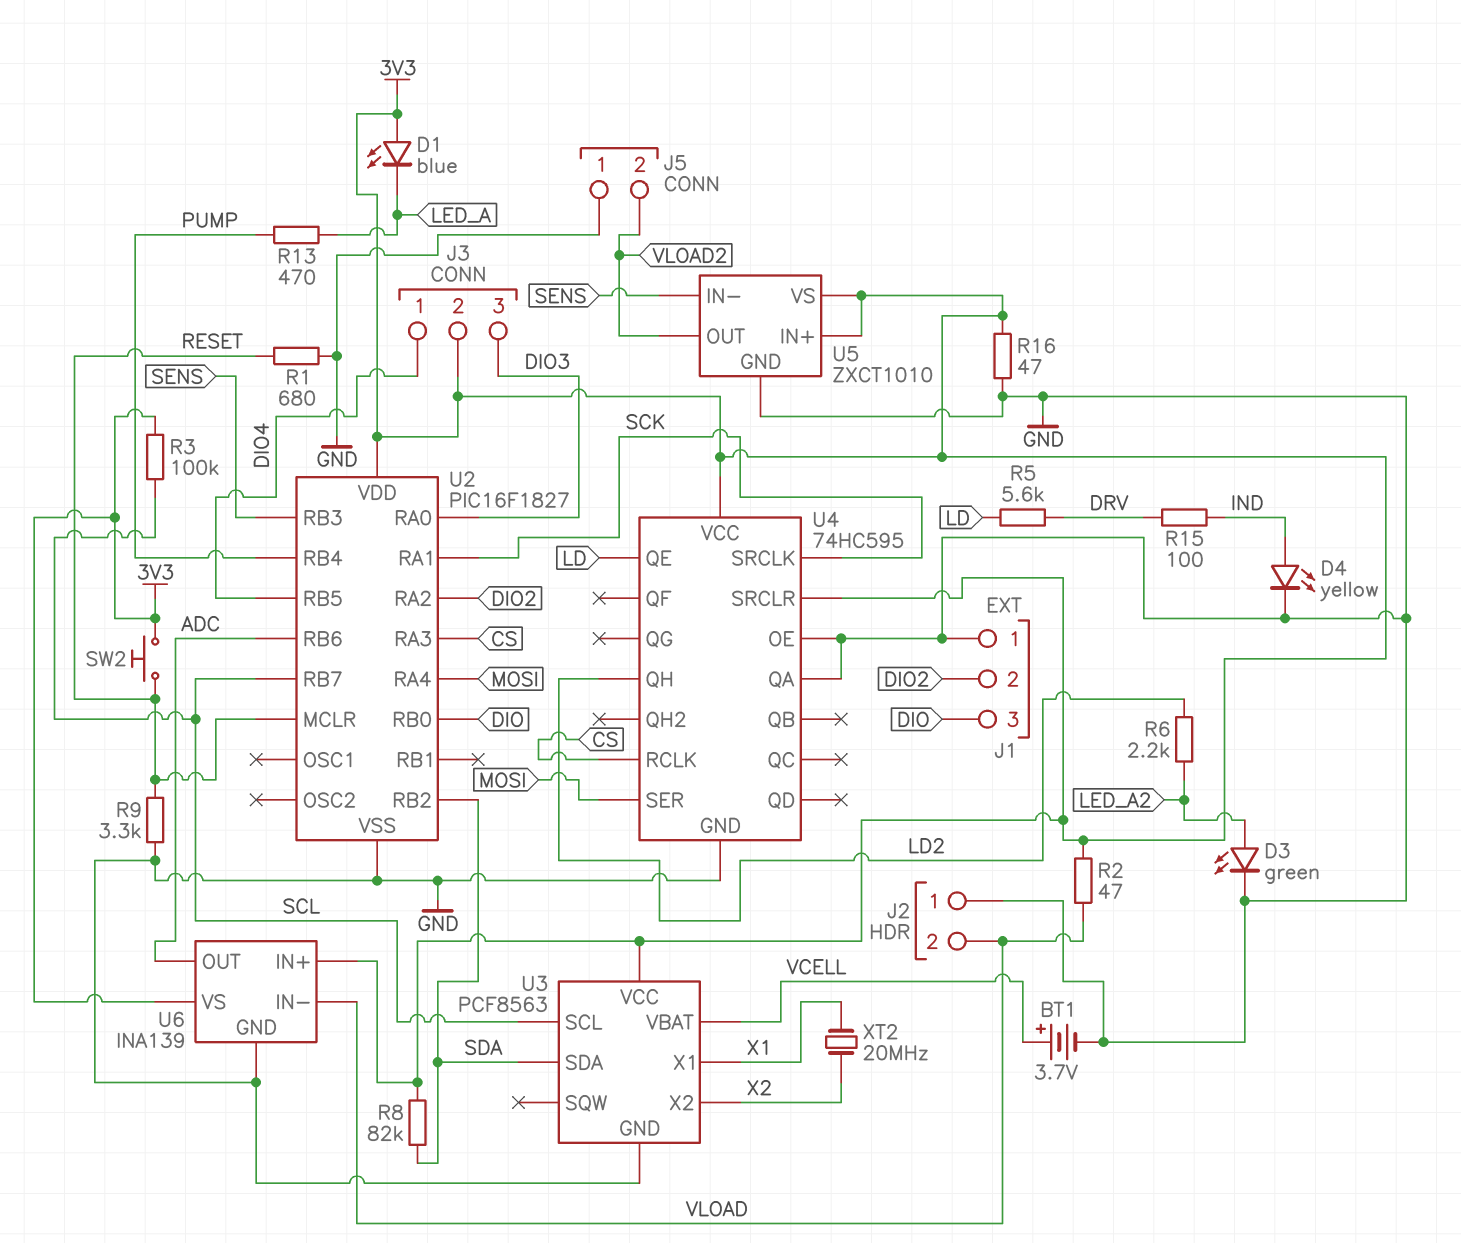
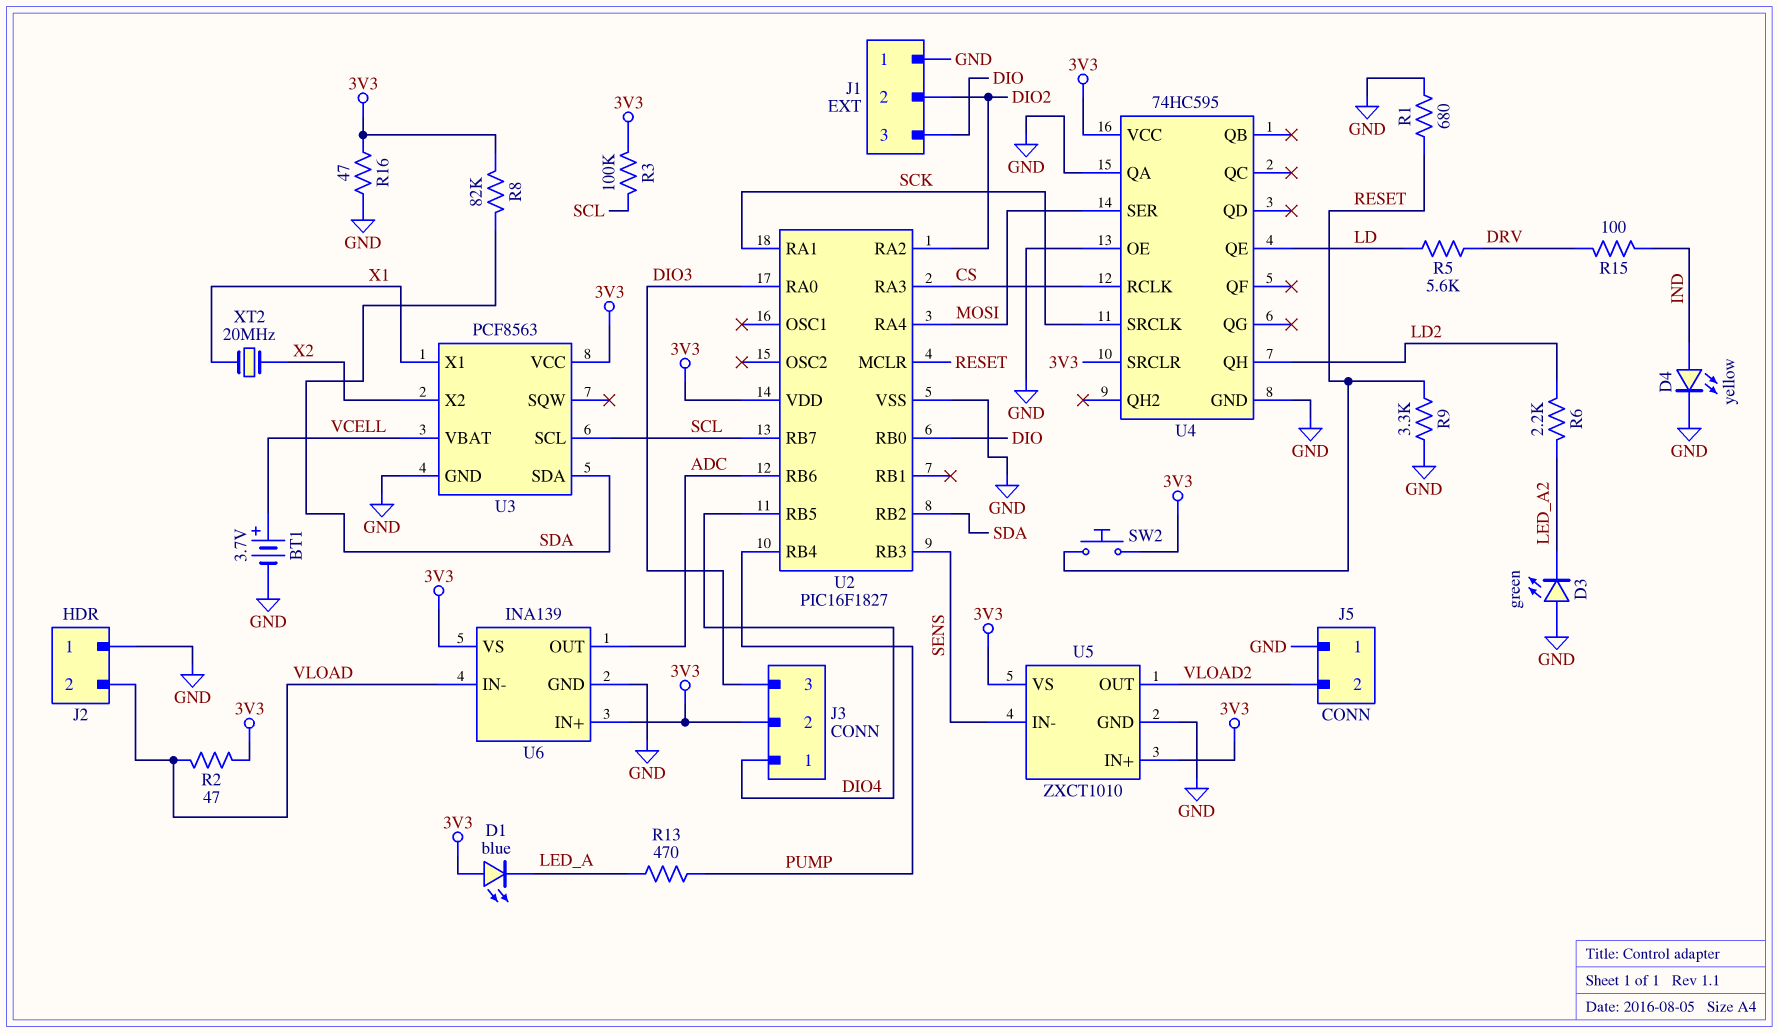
D3: LED green (A LED_A2, K GND) -> LED green (A GND, K LED_A2)

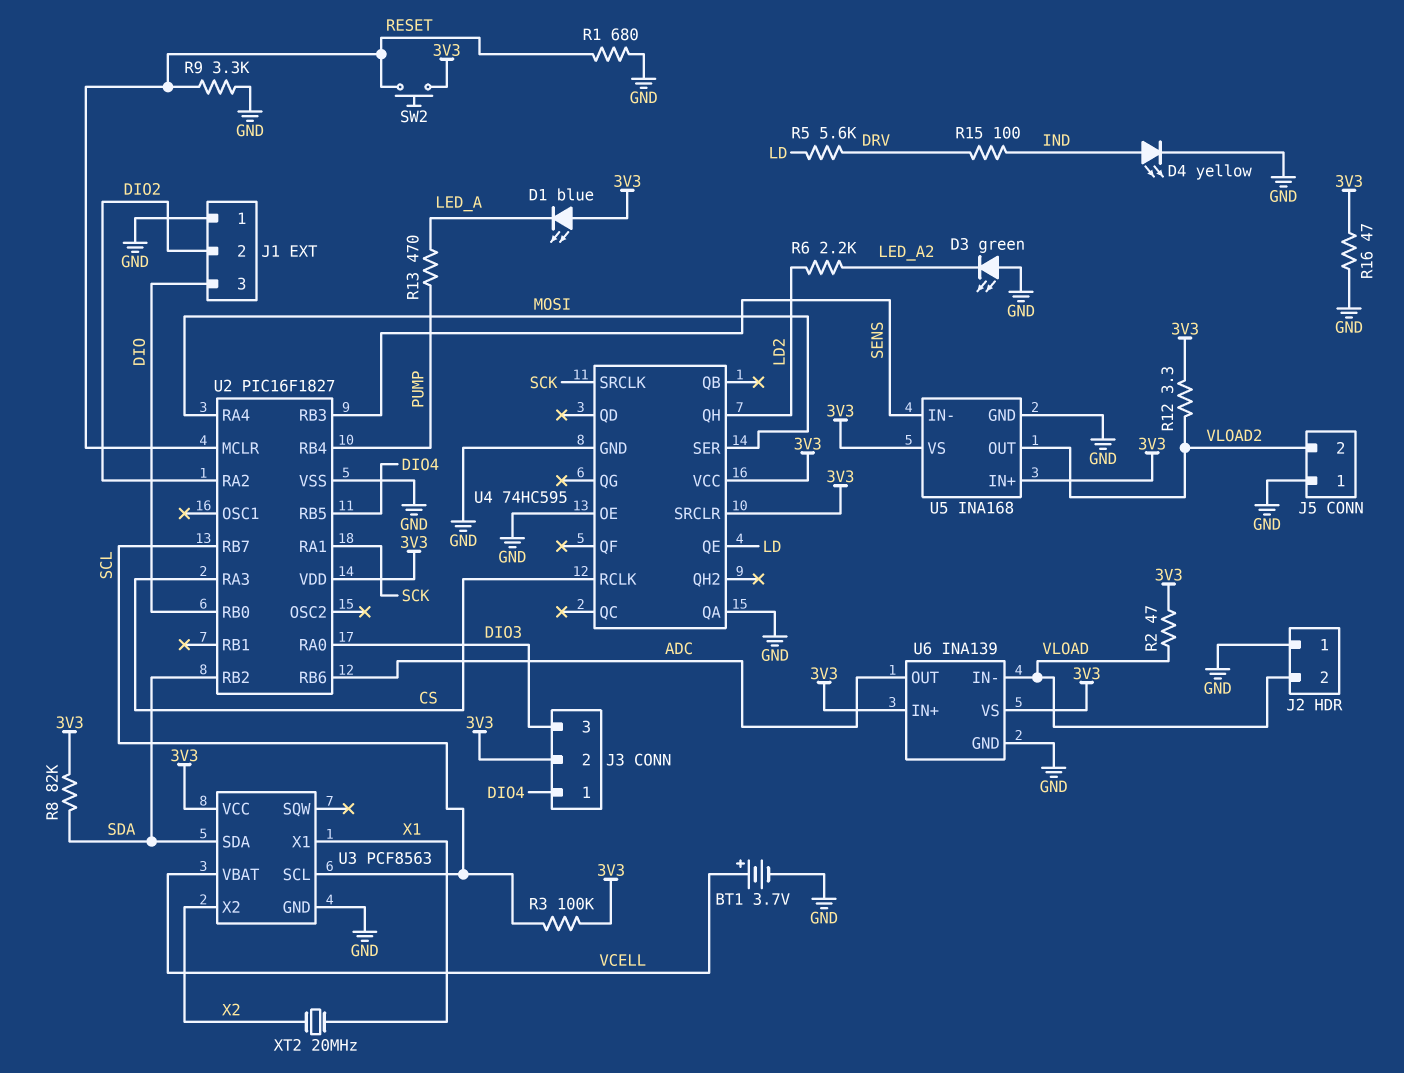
R12: none -> 3.3 (3V3, VLOAD2)
U5: ZXCT1010 -> INA168

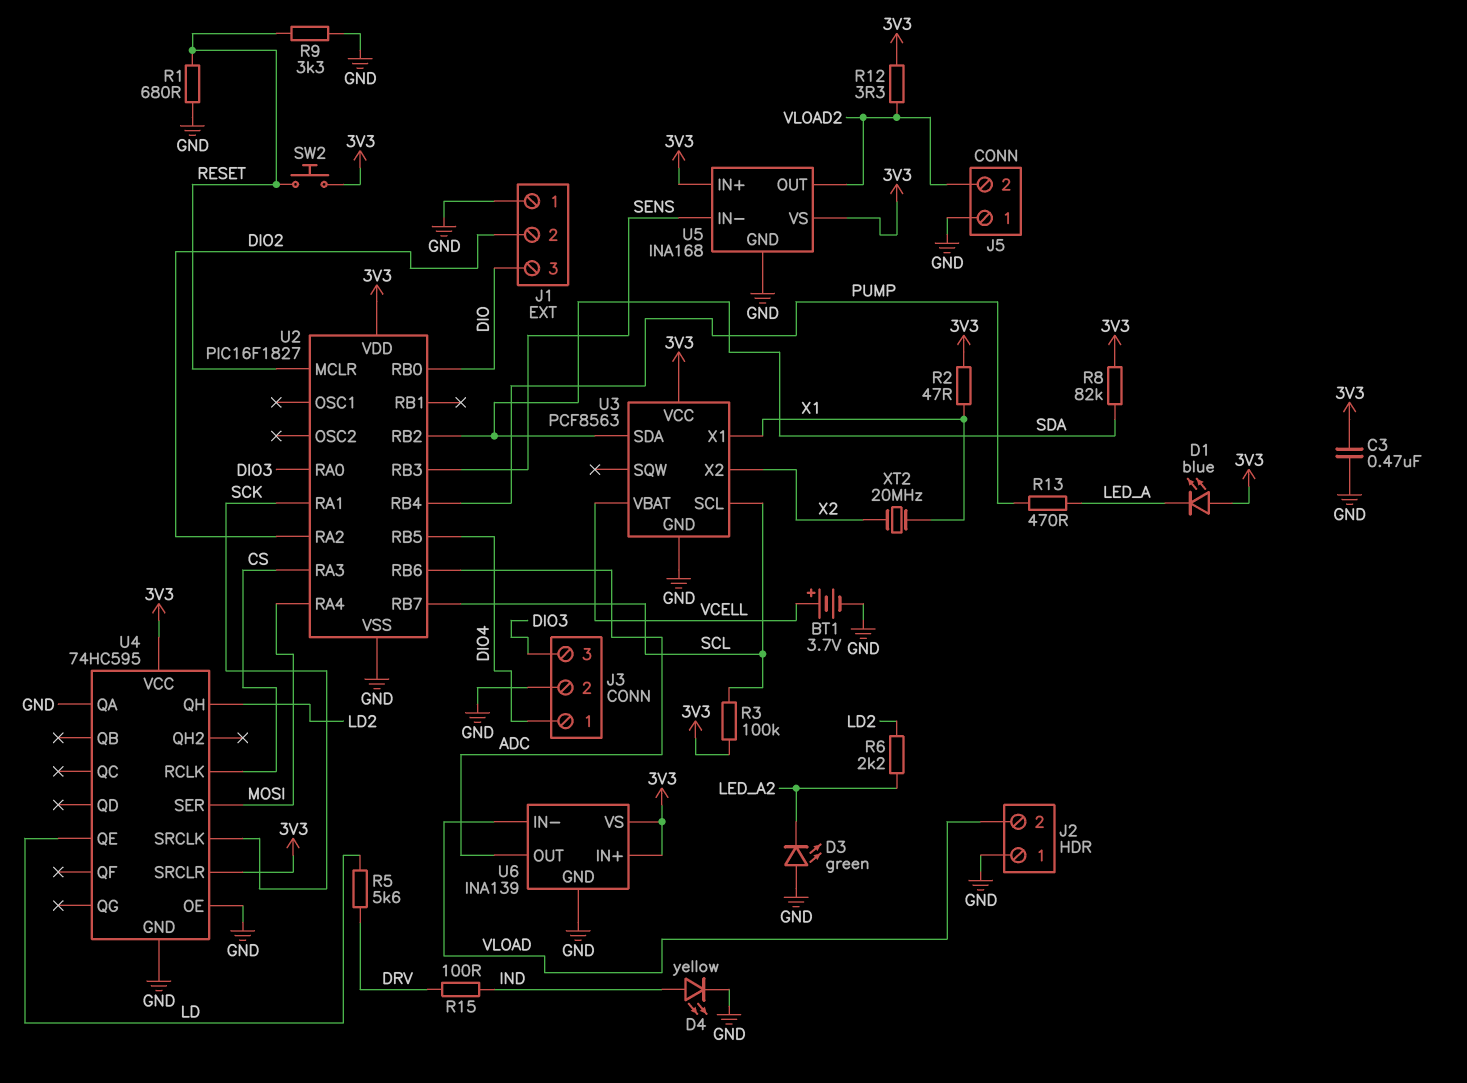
C3: none -> 470nF (3V3, GND)
J3 pin 2: 3V3 -> GND
R2: 47 (3V3, VLOAD) -> 47 (3V3, X1)
R16: 47 (3V3, GND) -> none

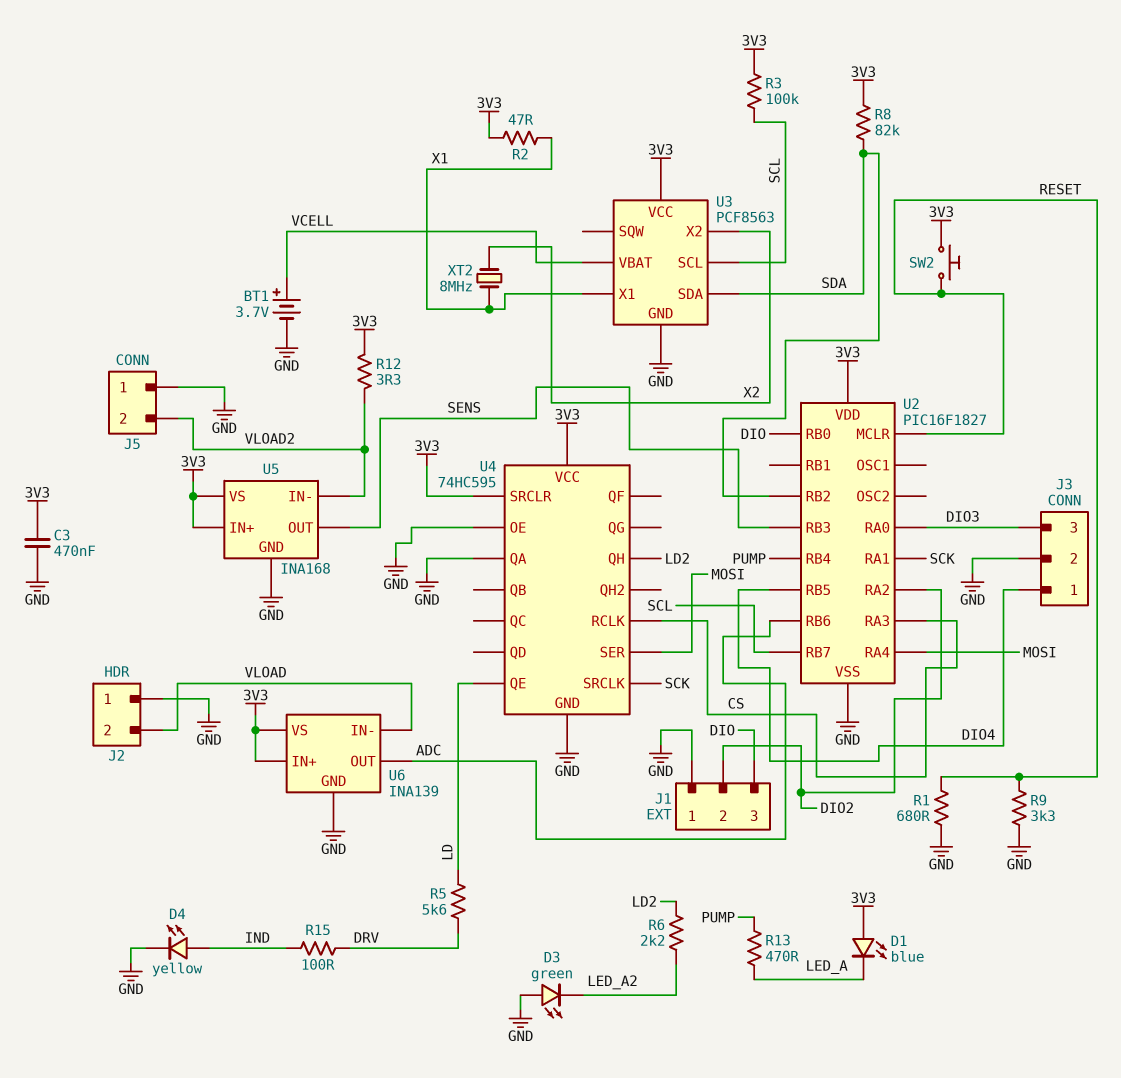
U5 pin IN-: SENS -> VLOAD2
U5 pin OUT: VLOAD2 -> SENS
XT2: 20MHz (X1, X2) -> 8MHz (X1, X2)

